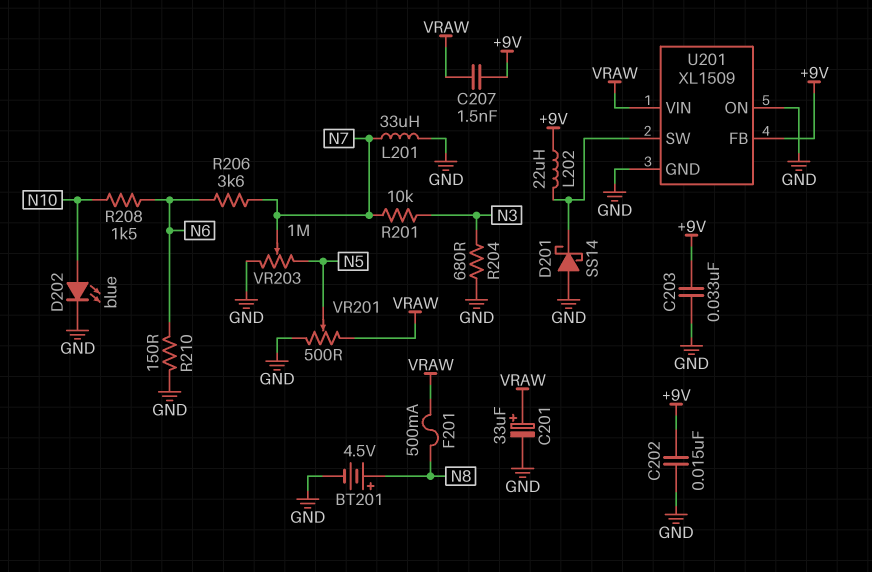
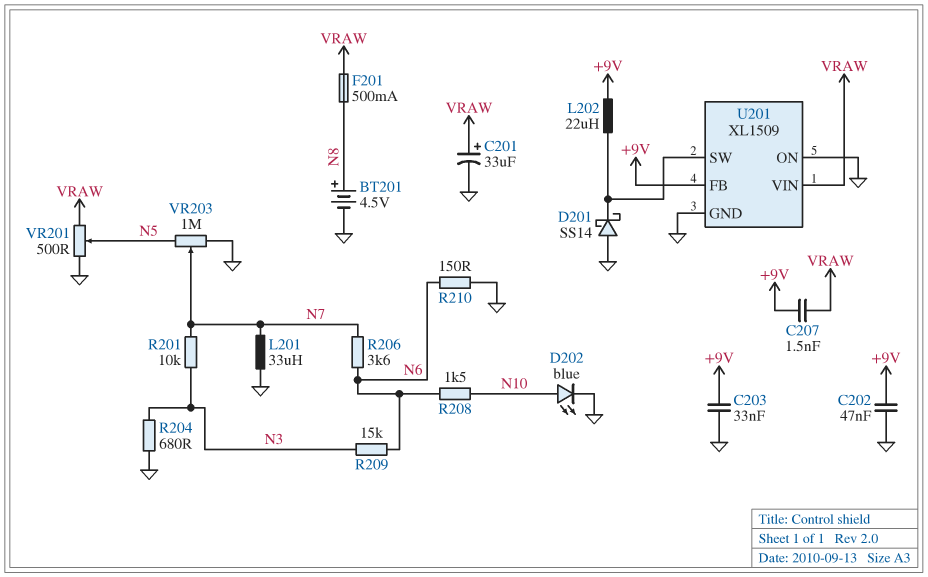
C202: 15nF (+9V, GND) -> 47nF (+9V, GND)
R209: none -> 15k (N3, N6)

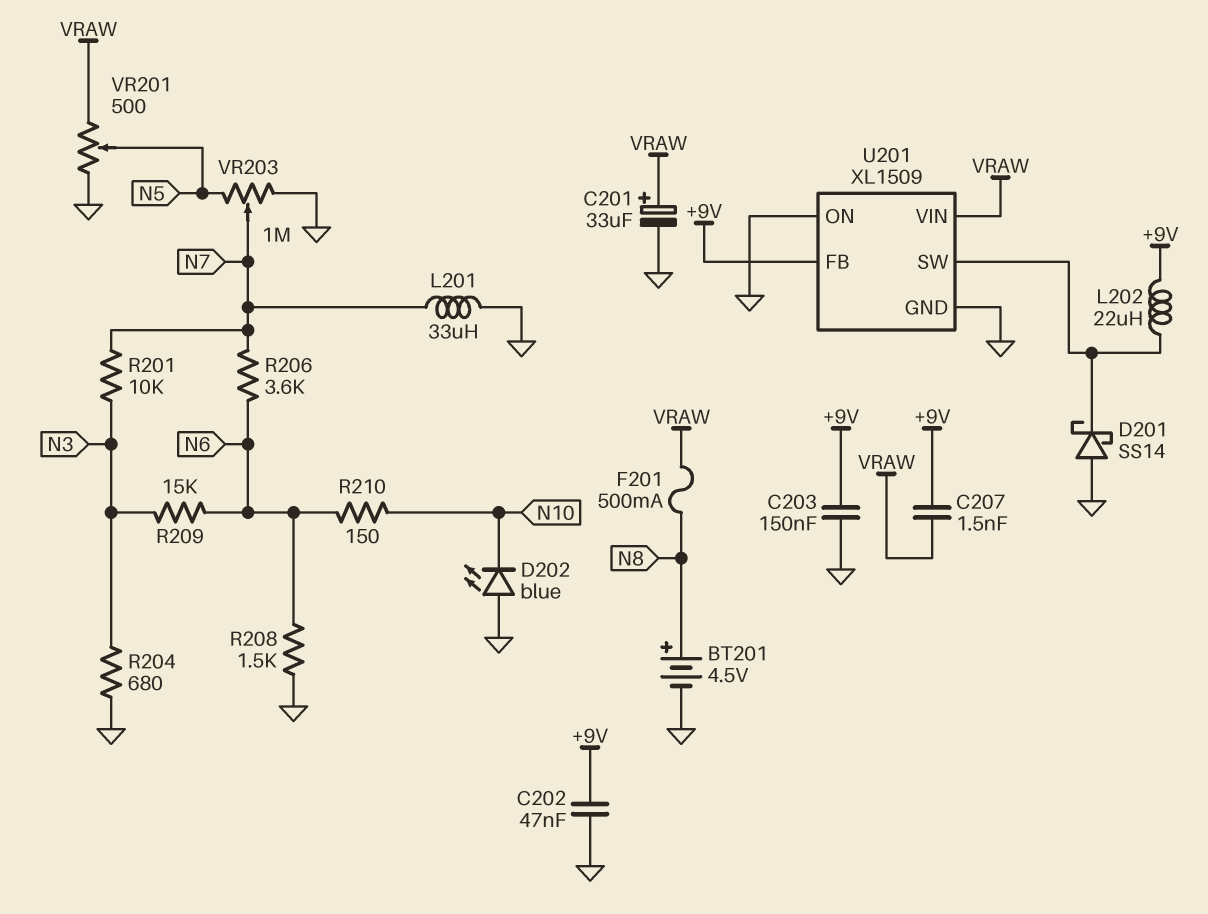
C203: 33nF (+9V, GND) -> 150nF (+9V, GND)
D202: LED blue (A N10, K GND) -> LED blue (A GND, K N10)
R208: 1.5k (N6, N10) -> 1.5k (GND, N6)
R210: 150 (GND, N6) -> 150 (N6, N10)

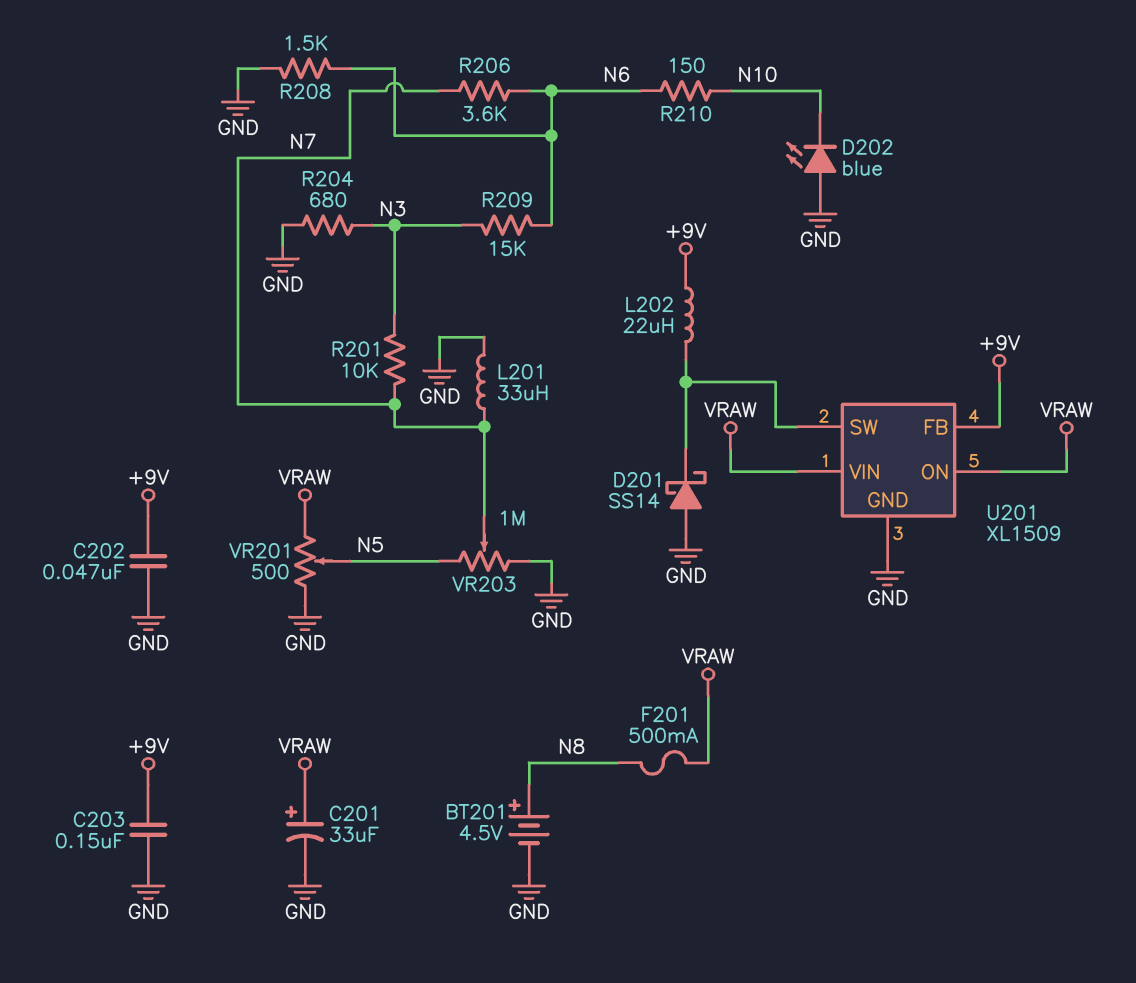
C207: 1.5nF (+9V, VRAW) -> none
U201 pin ON: GND -> VRAW

